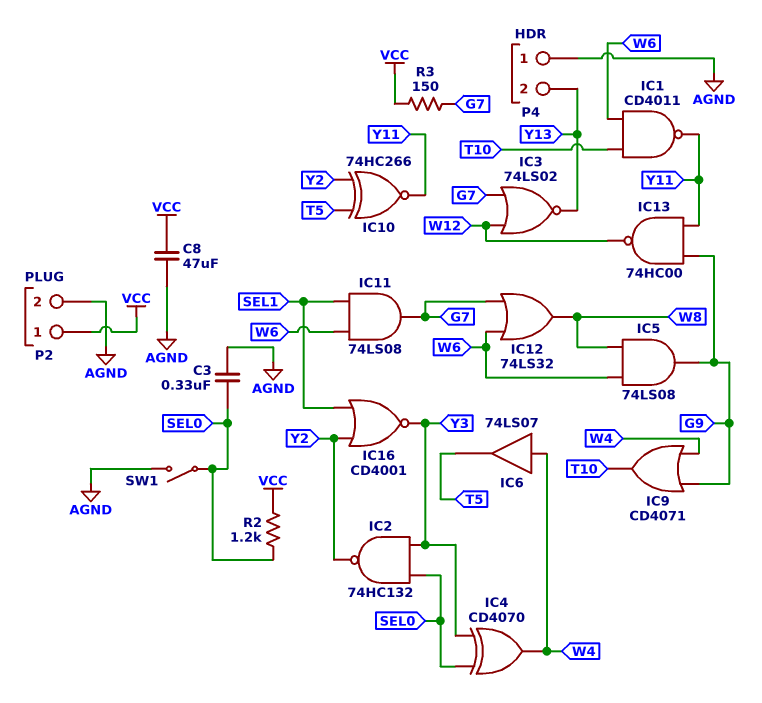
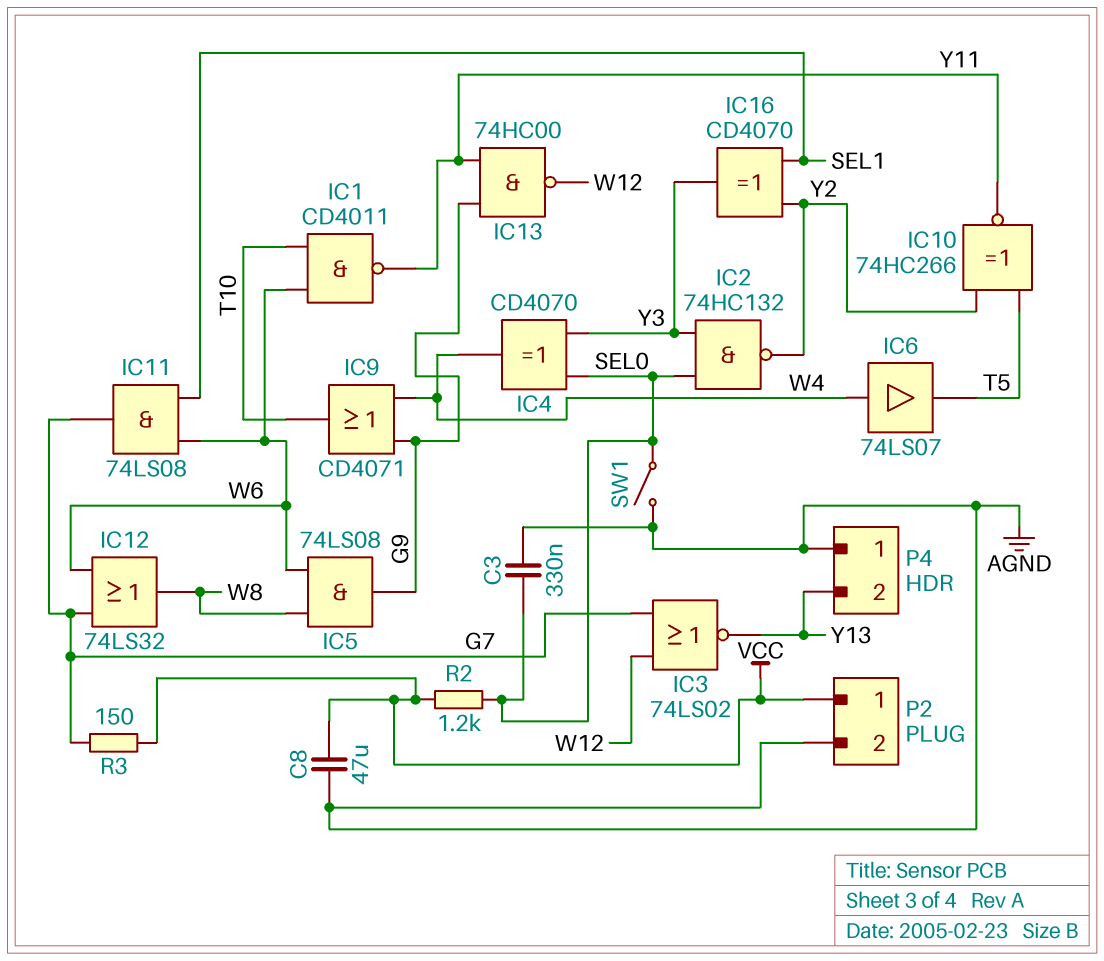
IC16: NOR CD4001 (in SEL1, in Y2, out Y3) -> XOR CD4070 (in SEL1, in Y2, out Y3)

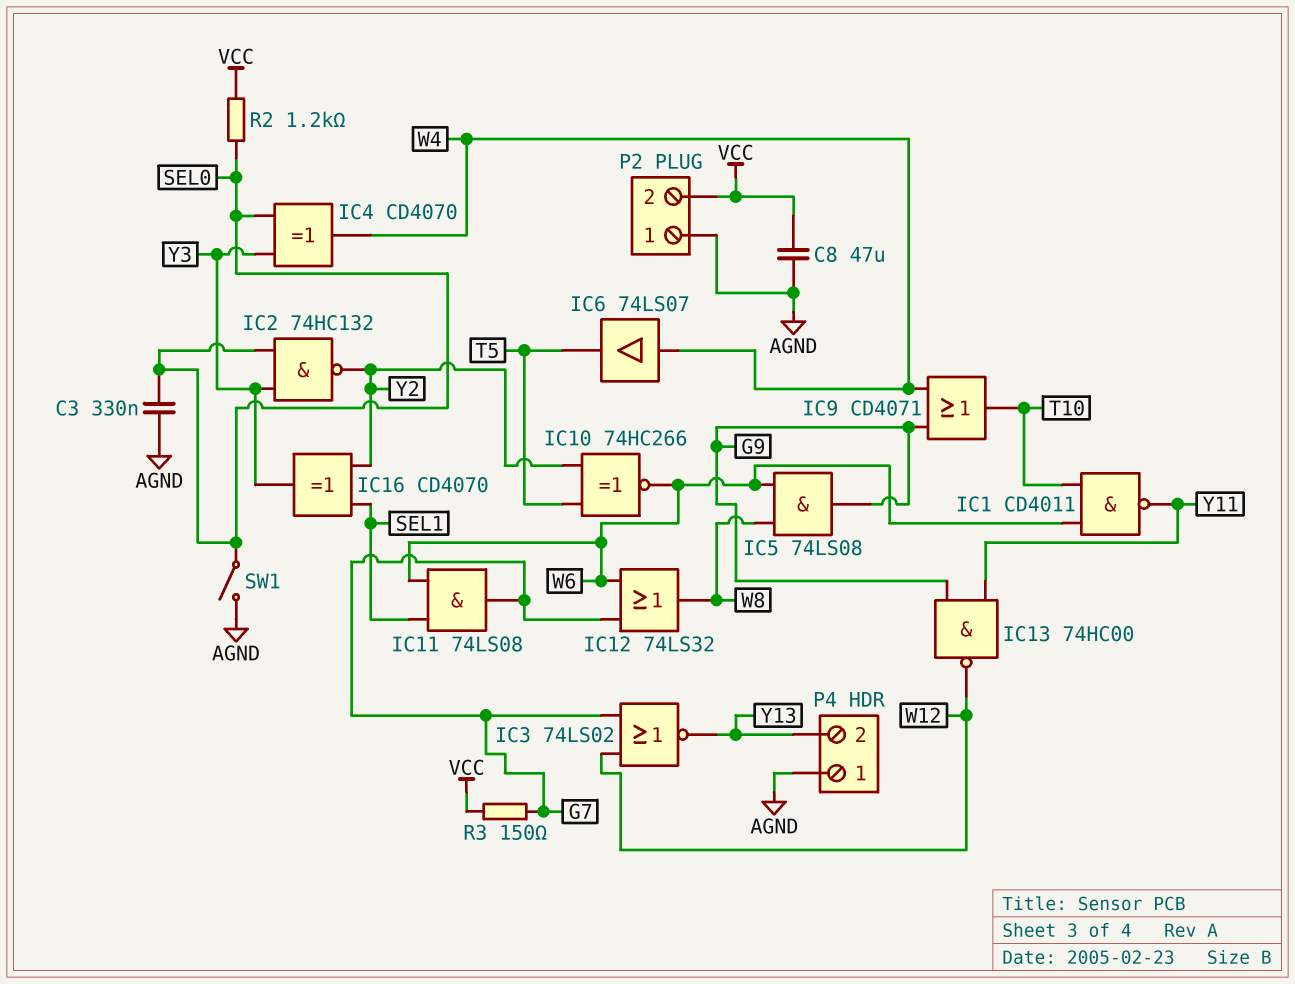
IC10: XNOR 74HC266 (in T5, in Y2, out Y11) -> XNOR 74HC266 (in T5, in Y2, out W6)
P2 pin 1: VCC -> AGND
P2 pin 2: AGND -> VCC

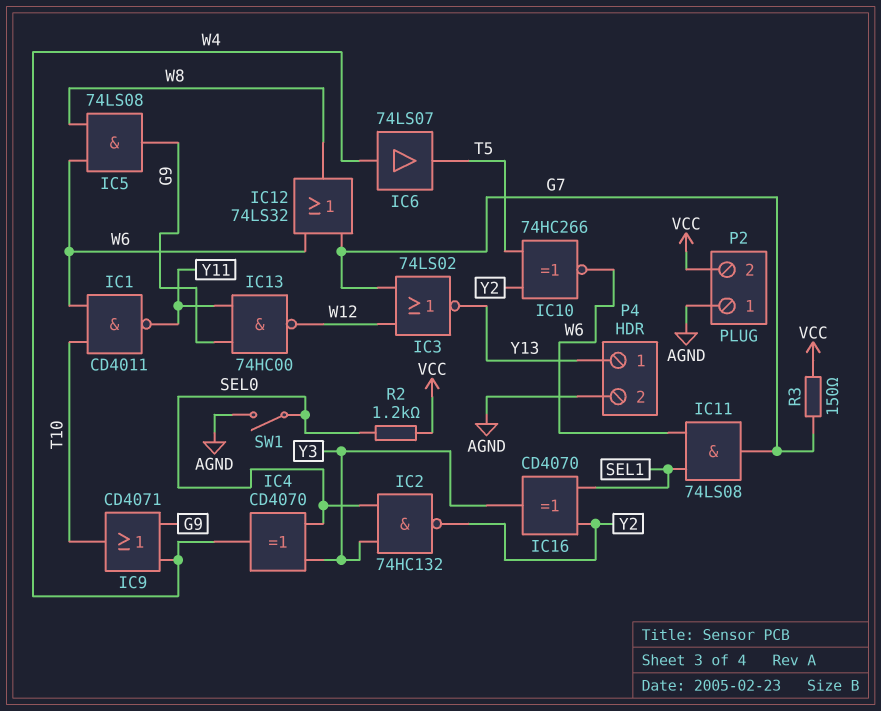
C3: 330nF (AGND, SEL0) -> none
C8: 47uF (AGND, VCC) -> none
P4 pin 1: AGND -> Y13
P4 pin 2: Y13 -> AGND

